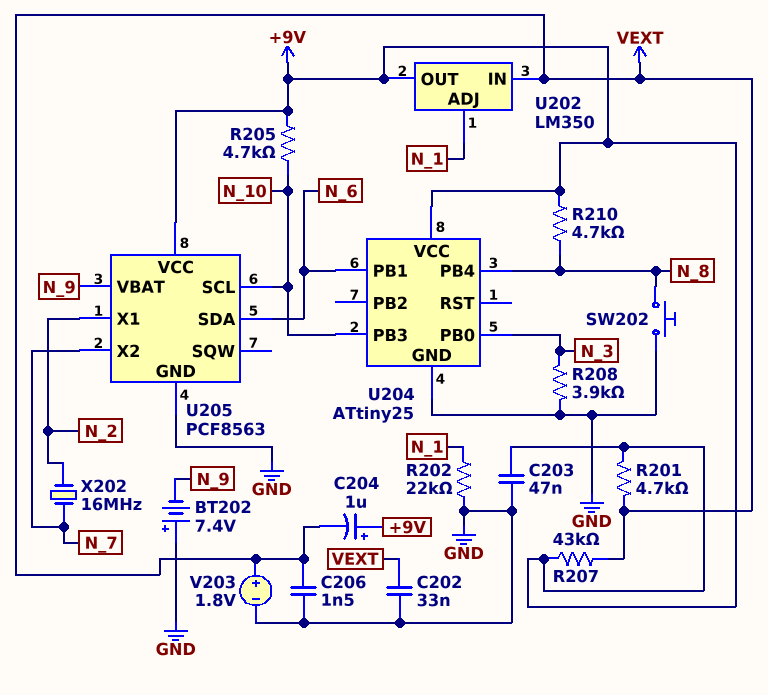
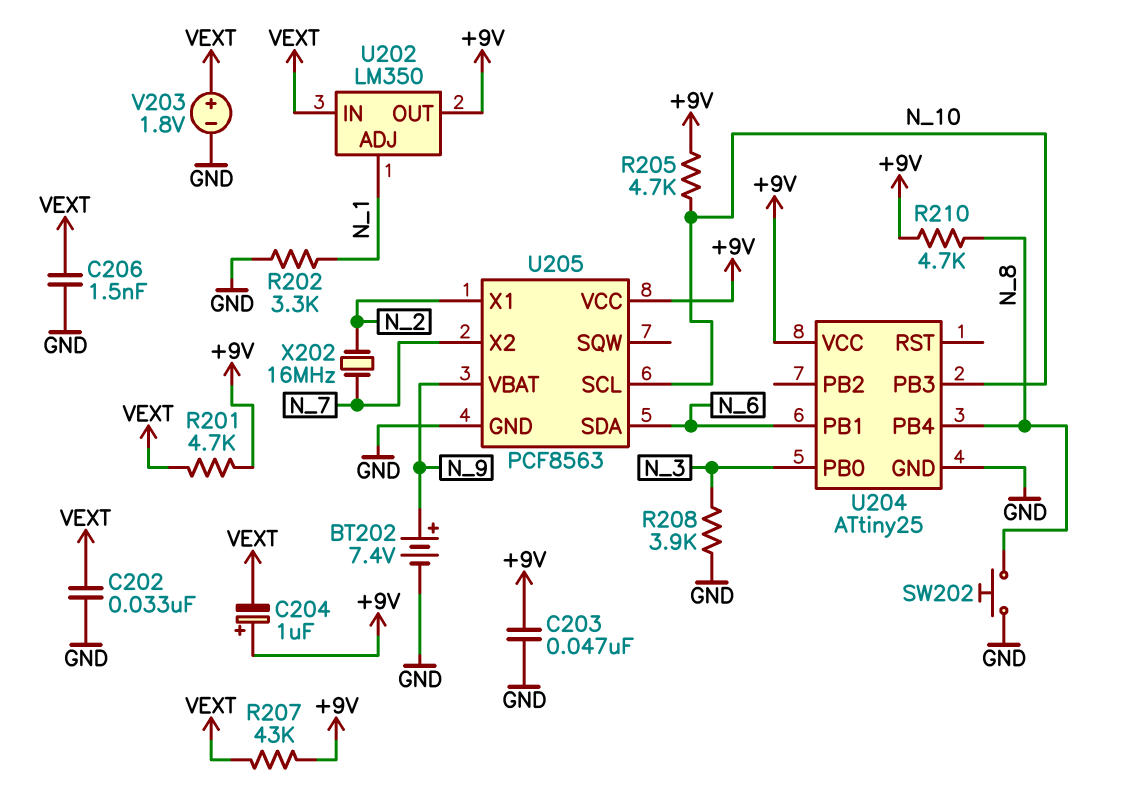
BT202: 7.4V (plus GND, minus N_9) -> 7.4V (plus N_9, minus GND)
R202: 22k (GND, N_1) -> 3.3k (GND, N_1)

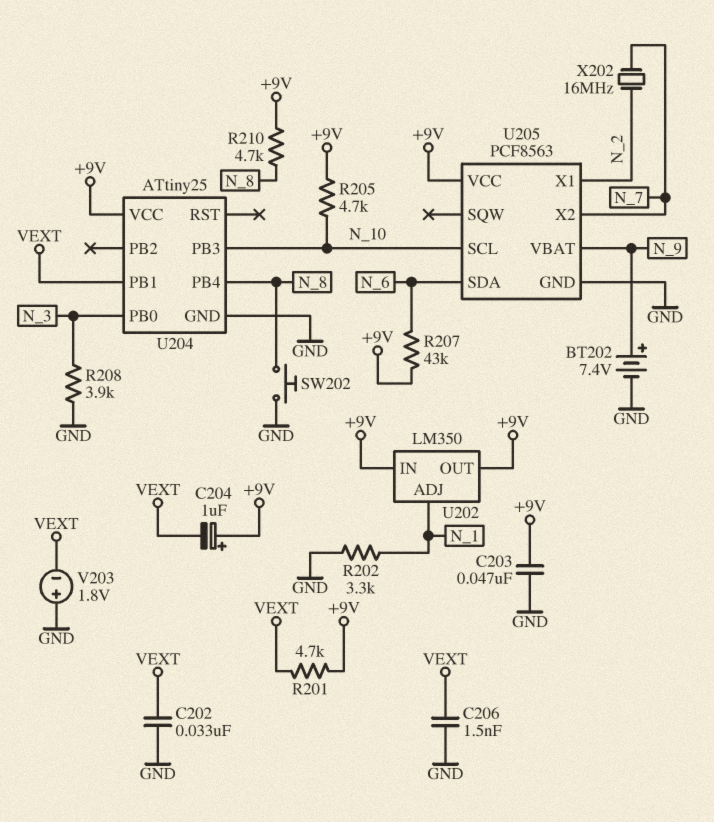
R207: 43k (+9V, VEXT) -> 43k (+9V, N_6)
U202 pin IN: VEXT -> +9V
U204 pin PB1: N_6 -> VEXT
V203: 1.8V (plus VEXT, minus GND) -> 1.8V (plus GND, minus VEXT)

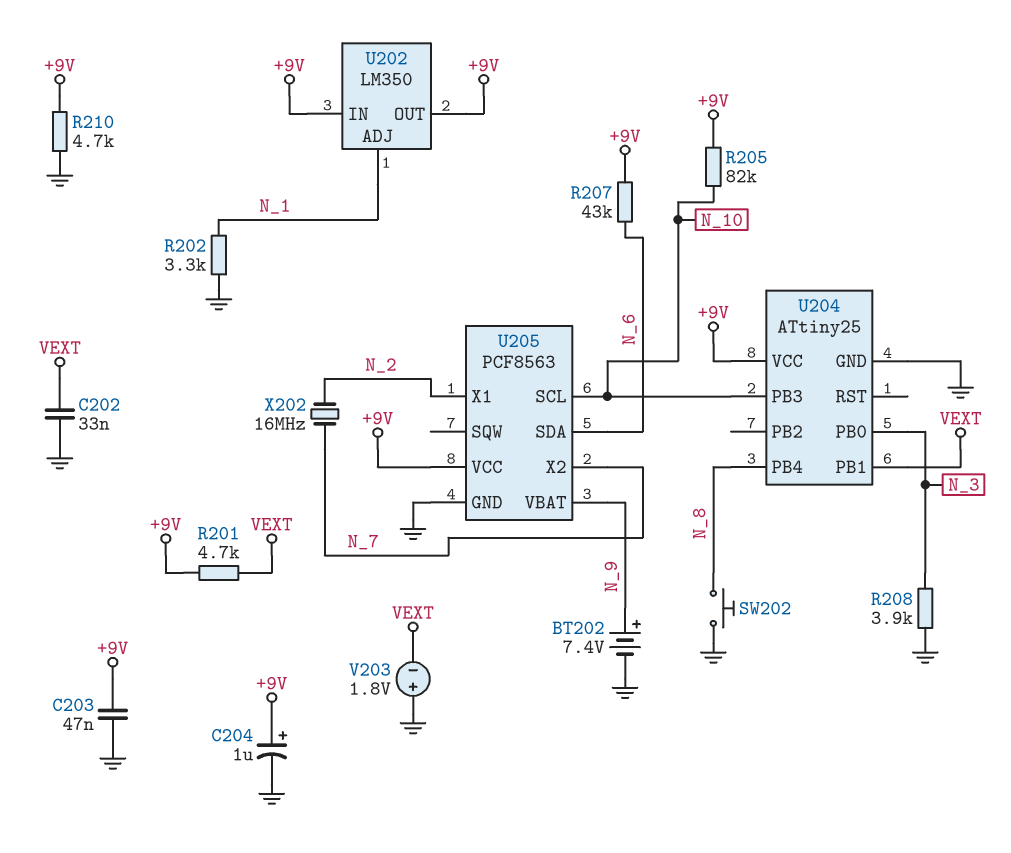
C204: 1uF (plus +9V, minus VEXT) -> 1uF (plus +9V, minus GND)
C206: 1.5nF (GND, VEXT) -> none
R205: 4.7k (+9V, N_10) -> 82k (+9V, N_10)
R210: 4.7k (+9V, N_8) -> 4.7k (+9V, GND)

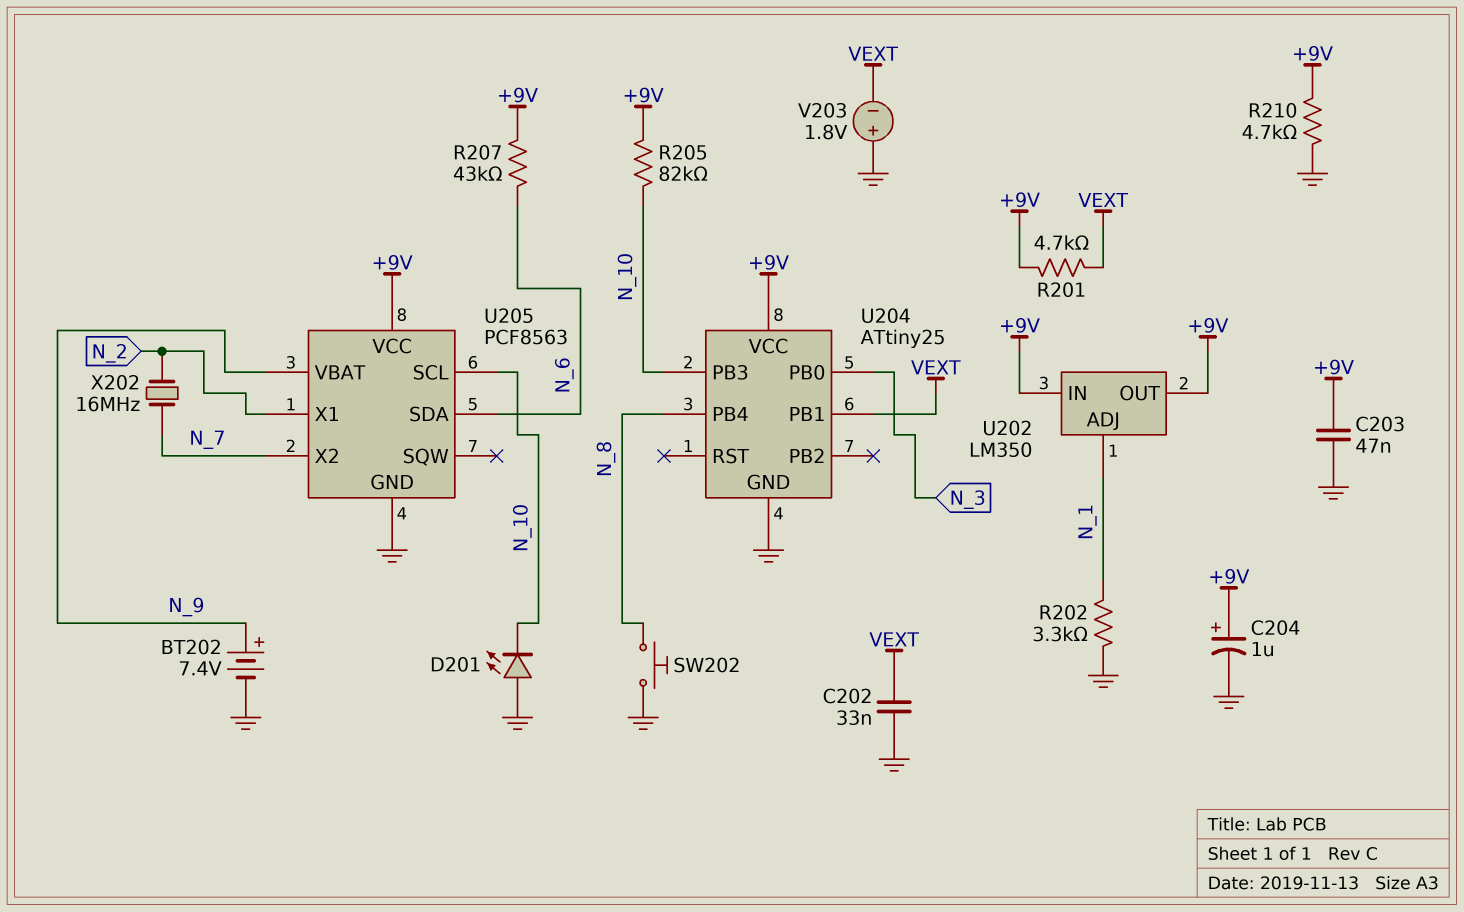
D201: none -> LED (A GND, K N_10)
R208: 3.9k (GND, N_3) -> none

